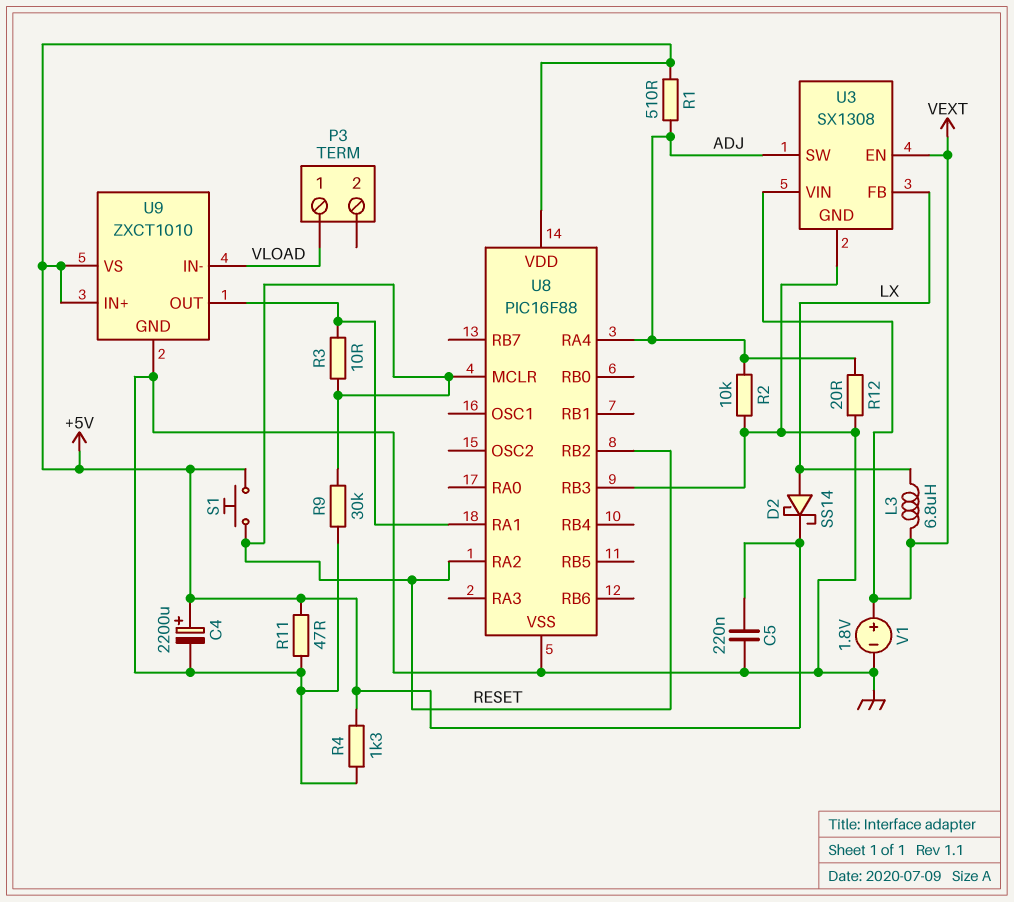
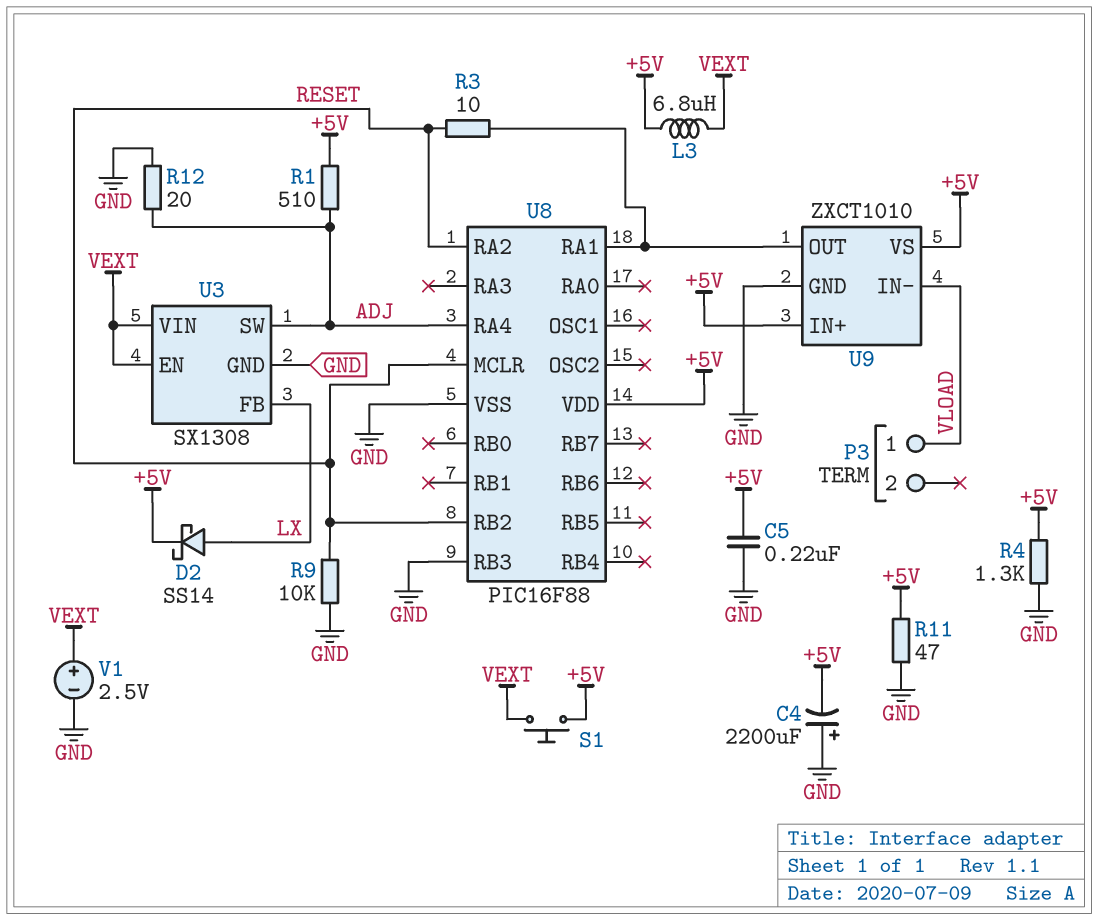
C4: 2200uF (plus +5V, minus GND) -> 2200uF (plus GND, minus +5V)
L3: 6.8uH (LX, VEXT) -> 6.8uH (+5V, VEXT)
R2: 10k (ADJ, GND) -> none
R9: 30k (GND, RESET) -> 10k (GND, RESET)
S1: button (+5V, RESET) -> button (+5V, VEXT)
V1: 1.8V (plus VEXT, minus GND) -> 2.5V (plus VEXT, minus GND)

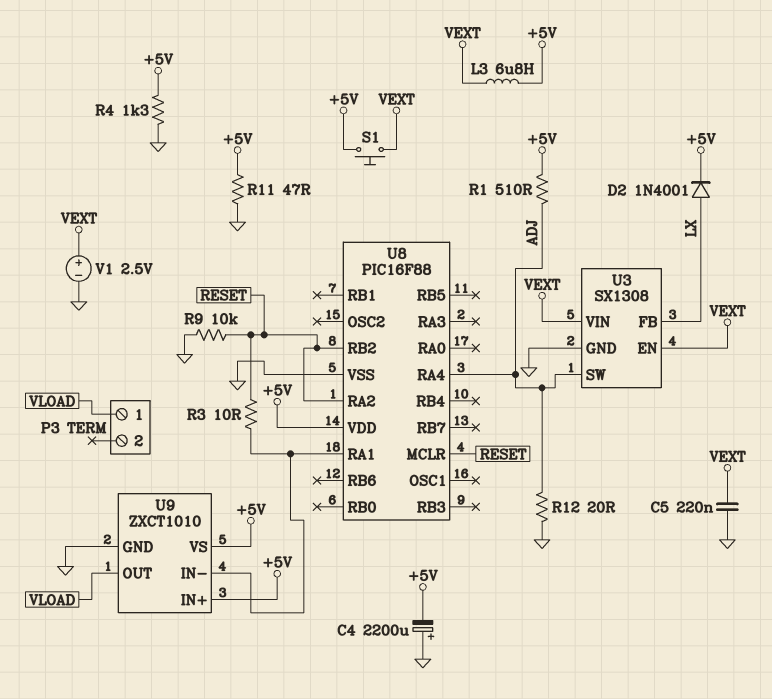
C5: 220nF (+5V, GND) -> 220nF (GND, VEXT)
D2: schottky SS14 (A LX, K +5V) -> diode 1N4001 (A LX, K +5V)
U8 pin RB3: GND -> none
U9 pin IN-: VLOAD -> U8/RA1
U9 pin OUT: U8/RA1 -> VLOAD

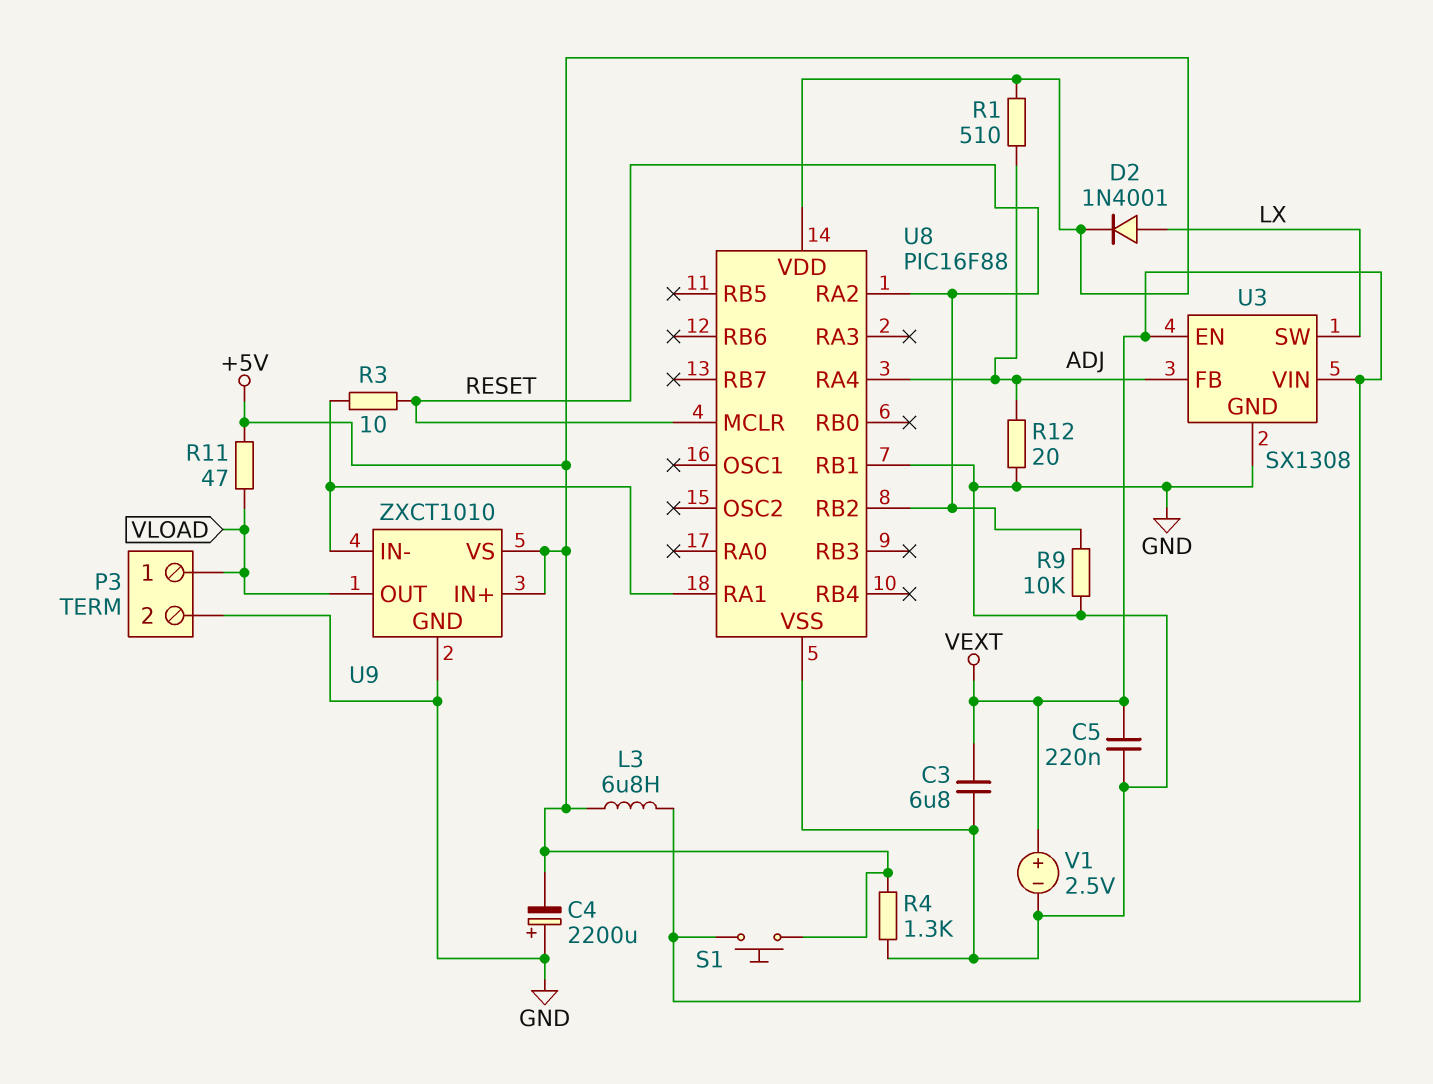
C3: none -> 6.8uF (GND, VEXT)
P3 pin 2: none -> GND
R11: 47 (+5V, GND) -> 47 (+5V, VLOAD)
U3 pin FB: LX -> ADJ
U3 pin SW: ADJ -> LX
U8 pin RB1: none -> GND

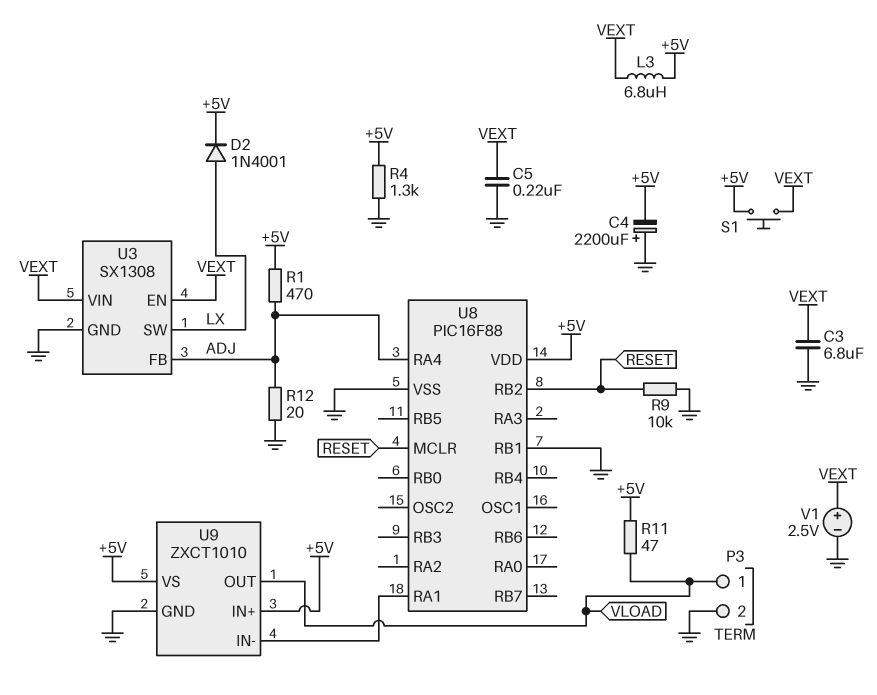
R1: 510 (+5V, ADJ) -> 470 (+5V, ADJ)
R3: 10 (RESET, U8/RA1) -> none
U8 pin RA2: RESET -> none

